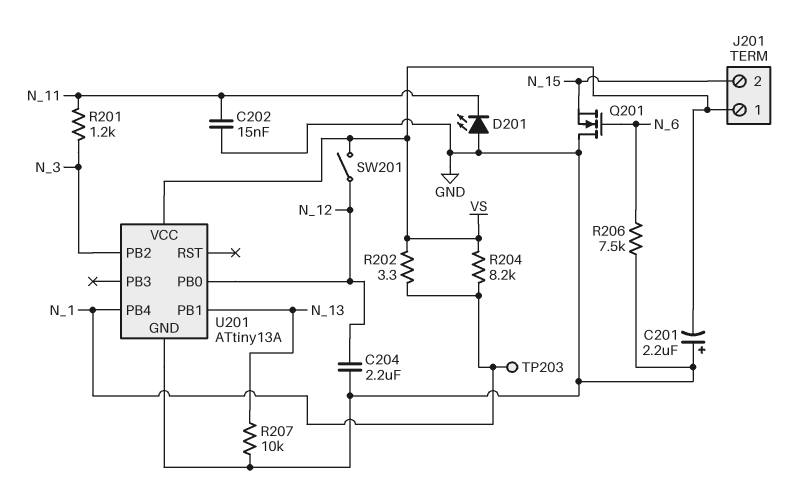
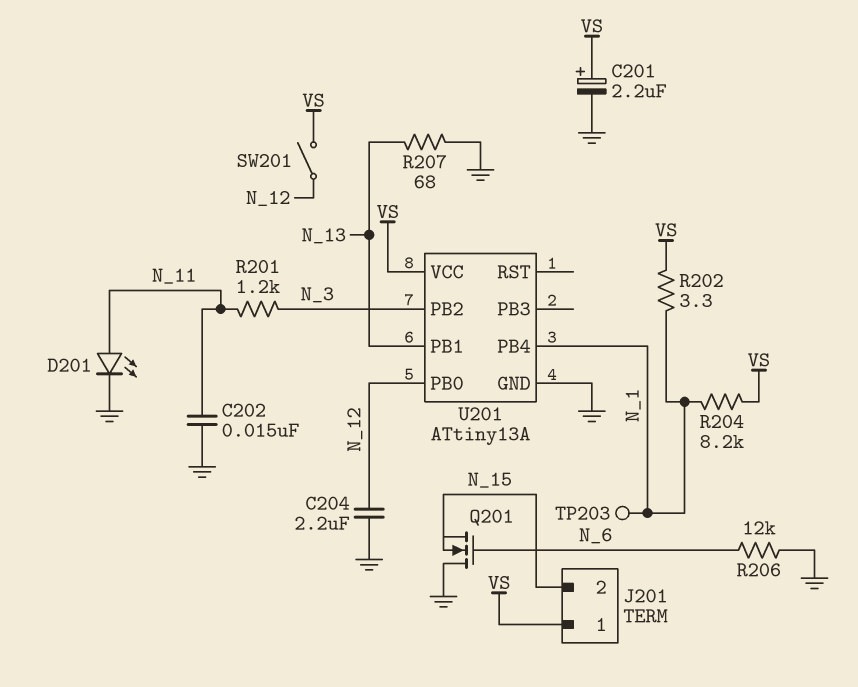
C201: 2.2uF (plus GND, minus VS) -> 2.2uF (plus VS, minus GND)
D201: LED (A GND, K N_11) -> LED (A N_11, K GND)
R206: 7.5k (GND, N_6) -> 12k (GND, N_6)
R207: 10k (GND, N_13) -> 68 (GND, N_13)

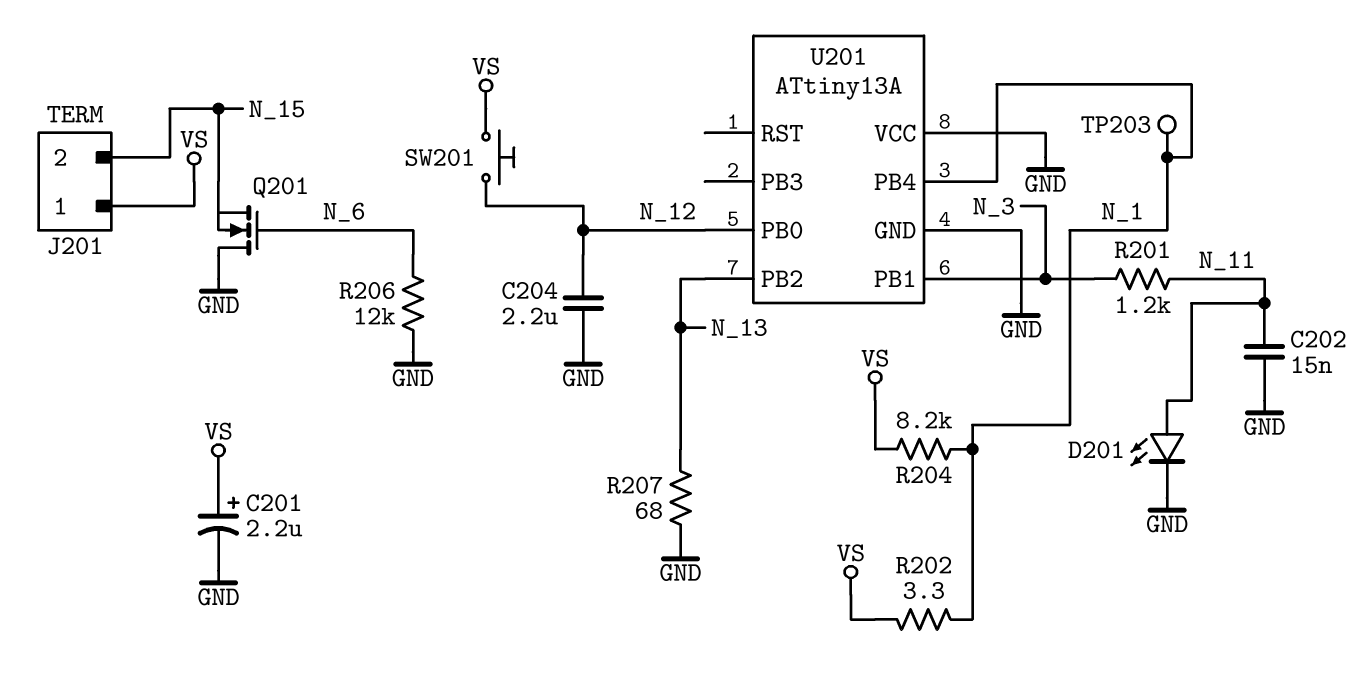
SW201: switch (N_12, VS) -> button (N_12, VS)
U201 pin PB1: N_13 -> N_3
U201 pin PB2: N_3 -> N_13
U201 pin VCC: VS -> GND

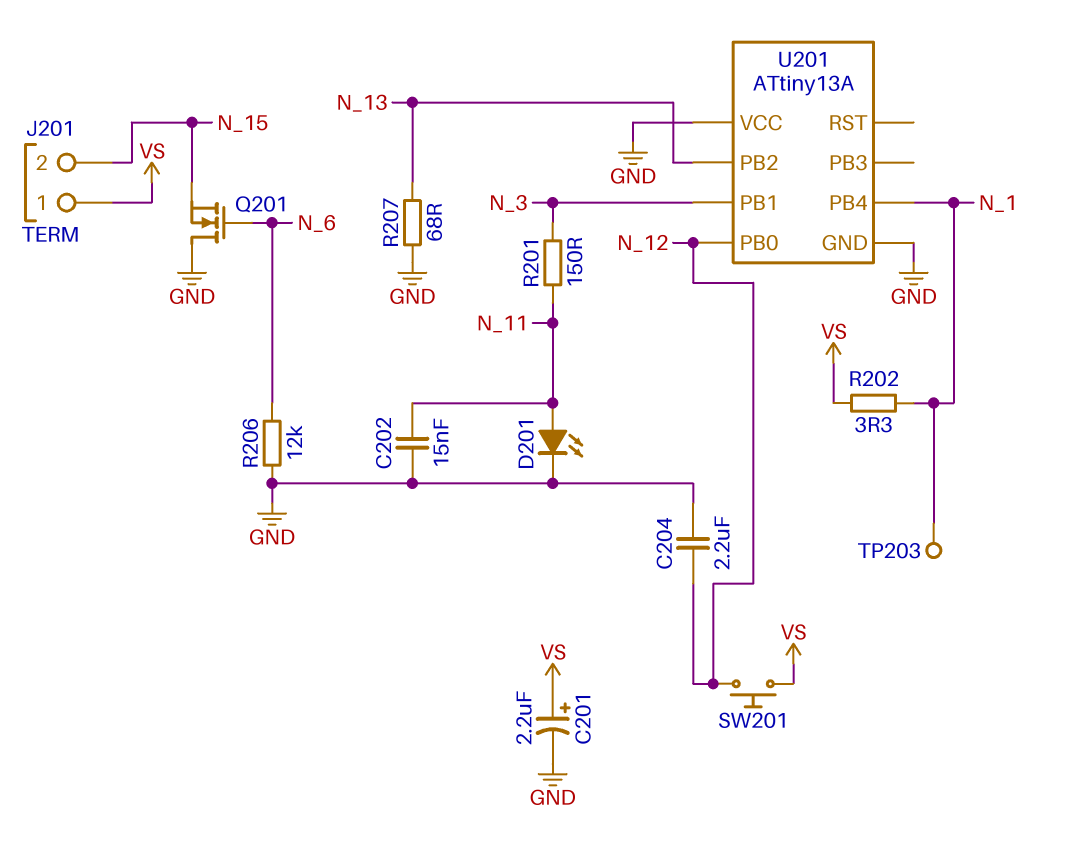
R201: 1.2k (N_3, N_11) -> 150 (N_3, N_11)
R204: 8.2k (N_1, VS) -> none

